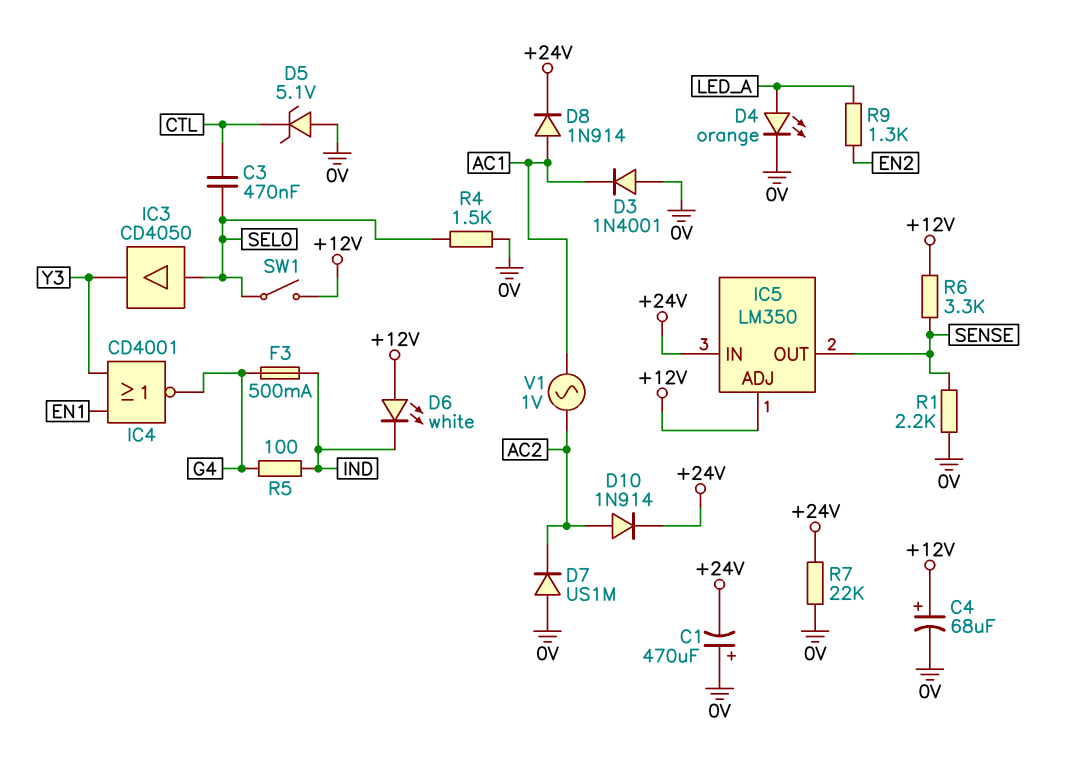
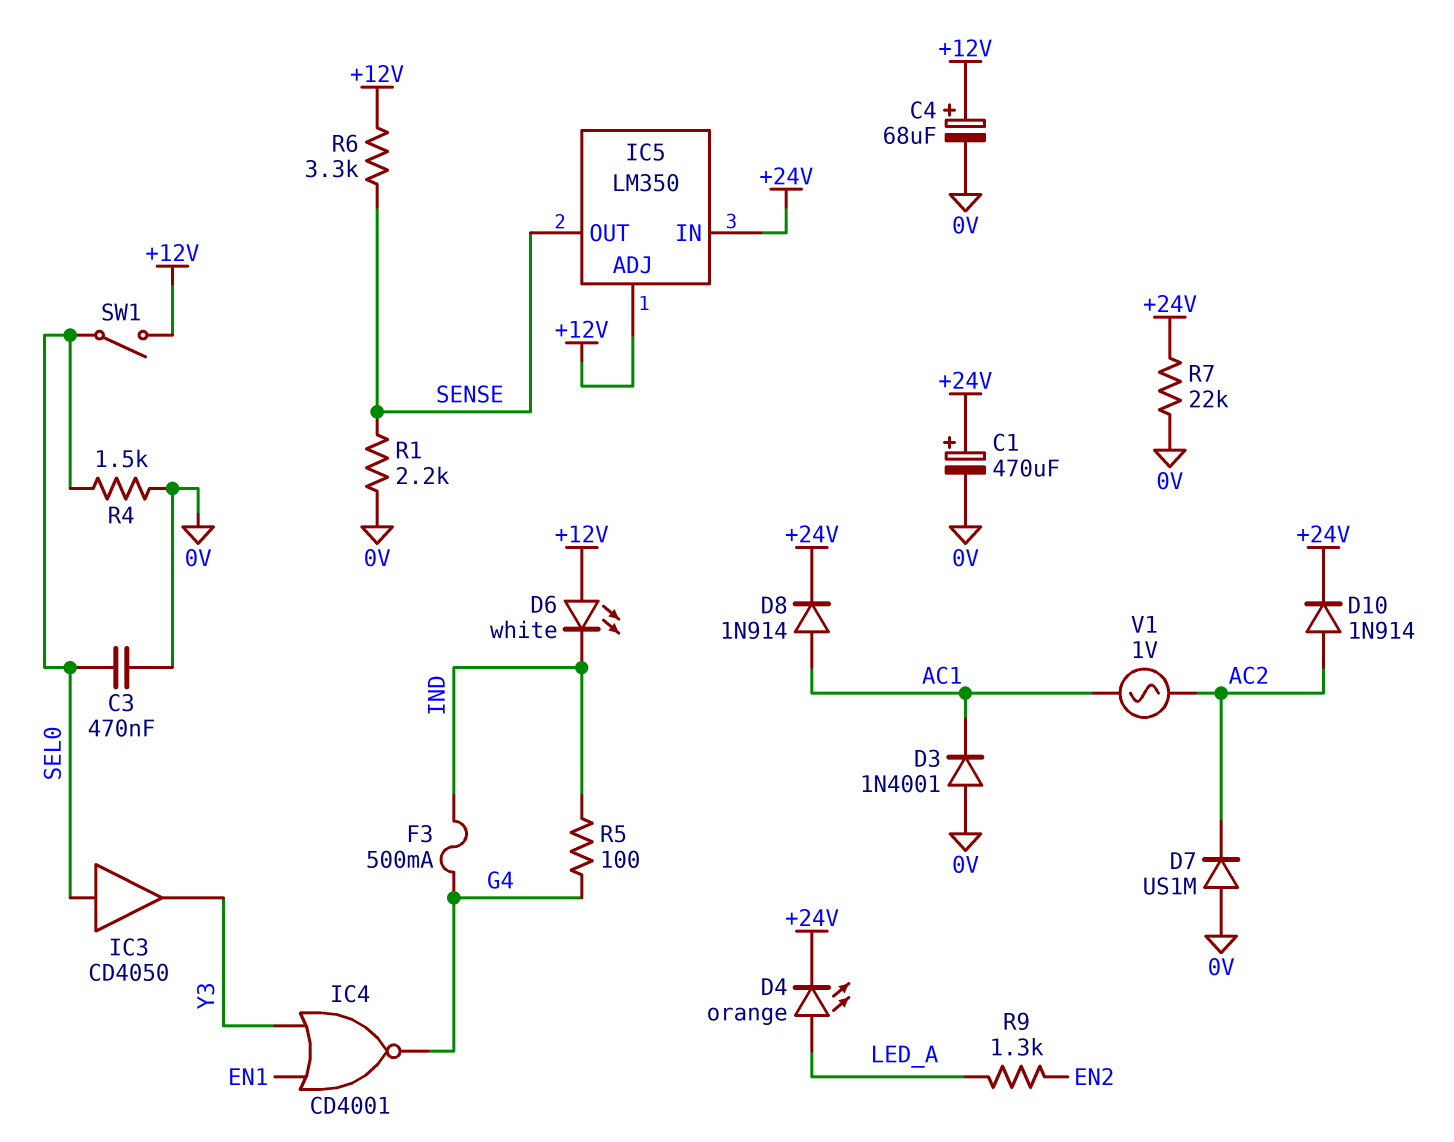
C1: 470uF (plus 0V, minus +24V) -> 470uF (plus +24V, minus 0V)
C3: 470nF (CTL, SEL0) -> 470nF (0V, SEL0)
D4: LED orange (A LED_A, K 0V) -> LED orange (A LED_A, K +24V)
D5: zener 5.1V (A 0V, K CTL) -> none

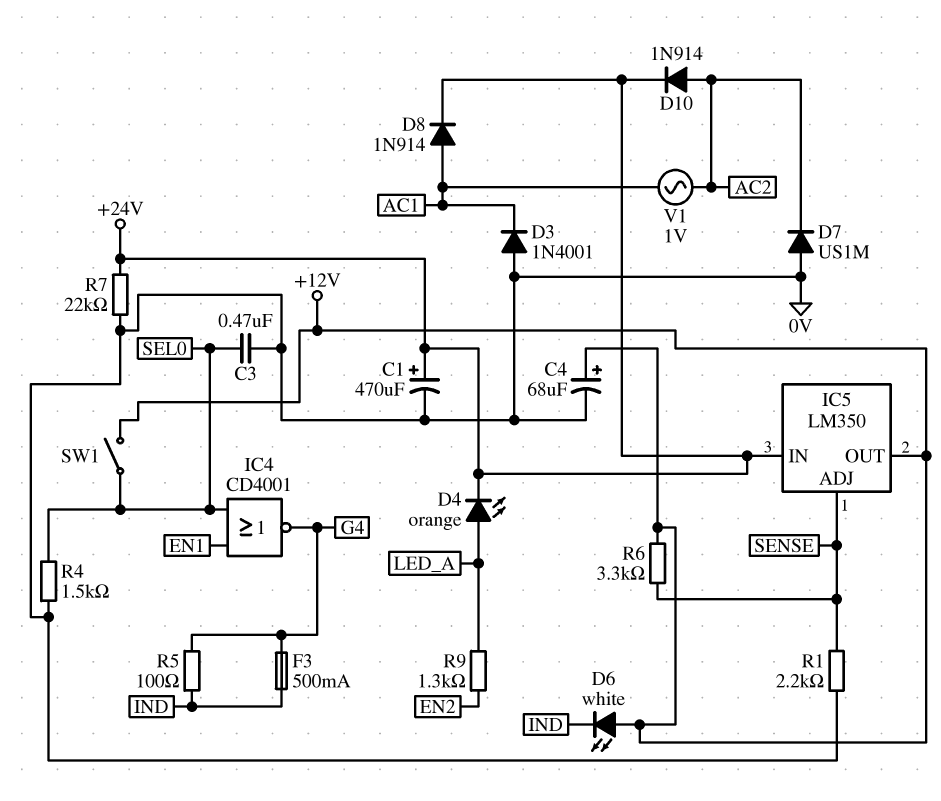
IC3: buffer CD4050 (in SEL0, out Y3) -> none
IC4: NOR CD4001 (in EN1, in Y3, out G4) -> NOR CD4001 (in EN1, in SEL0, out G4)
IC5 pin ADJ: +12V -> SENSE
IC5 pin OUT: SENSE -> +12V

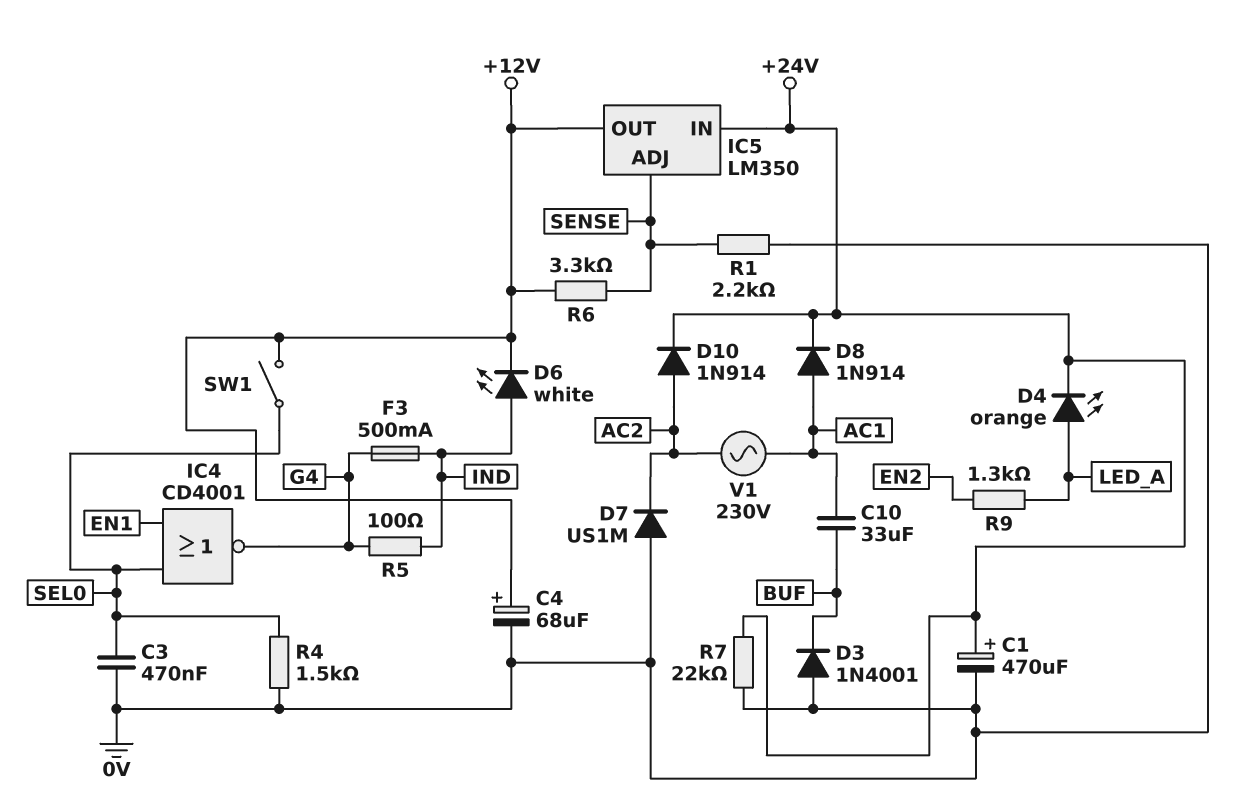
C10: none -> 33uF (AC1, BUF)
D3: diode 1N4001 (A 0V, K AC1) -> diode 1N4001 (A 0V, K BUF)
D6: LED white (A +12V, K IND) -> LED white (A IND, K +12V)
V1: AC 1V (AC1, AC2) -> AC 230V (AC1, AC2)

